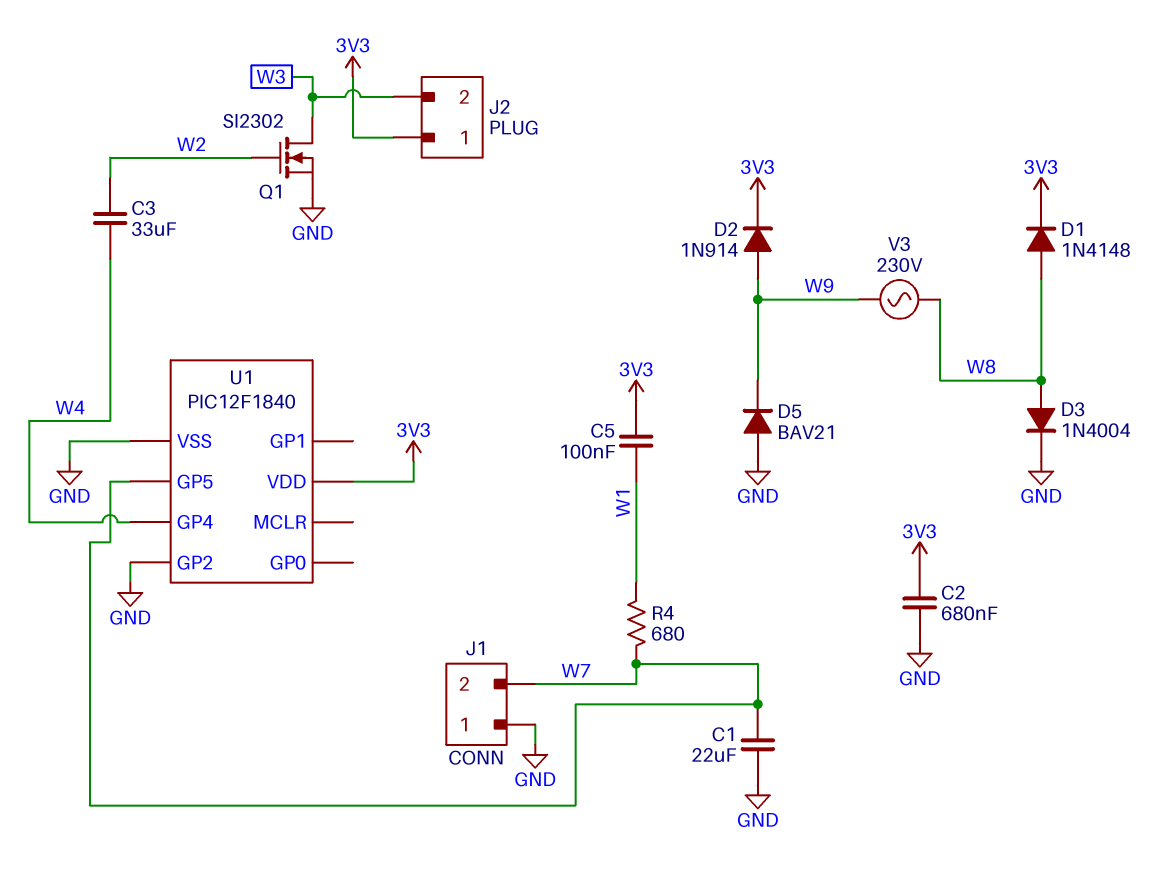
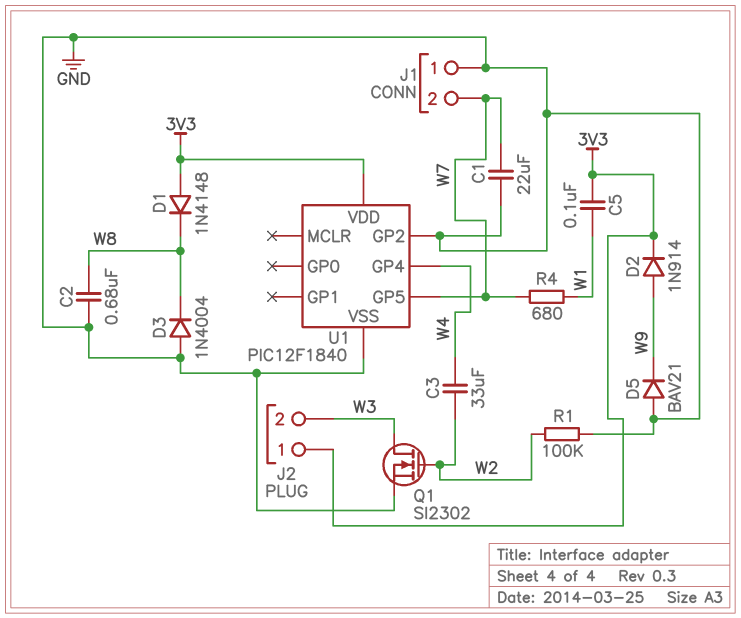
C2: 680nF (3V3, GND) -> 680nF (GND, W8)
D1: diode 1N4148 (A W8, K 3V3) -> diode 1N4148 (A 3V3, K W8)
D3: diode 1N4004 (A W8, K GND) -> diode 1N4004 (A GND, K W8)
R1: none -> 100k (GND, W2)
V3: AC 230V (W8, W9) -> none

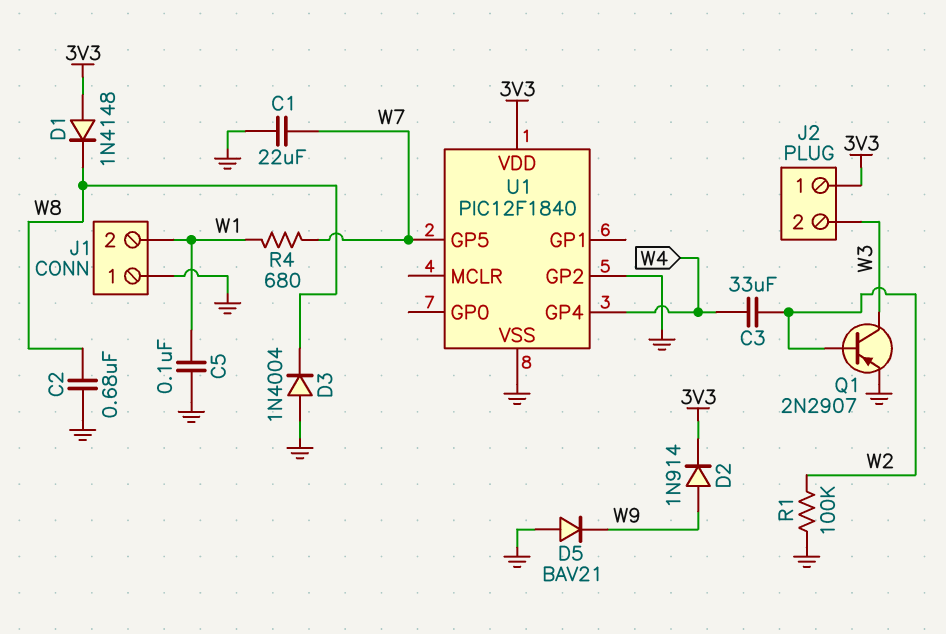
C5: 100nF (3V3, W1) -> 100nF (GND, W1)
J1 pin 2: W7 -> W1
Q1: NMOS SI2302 (G W2, D W3, S GND) -> PNP 2N2907 (B W2, C W3, E GND)

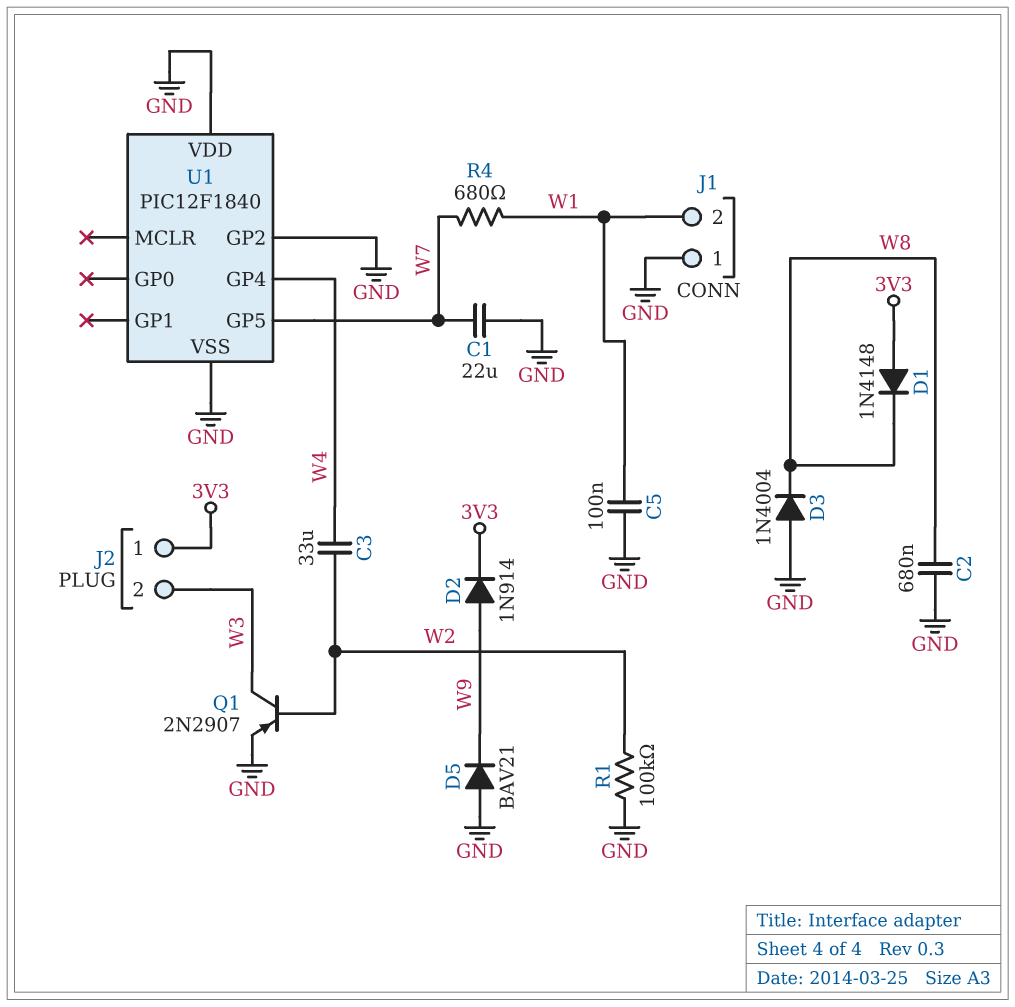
U1 pin VDD: 3V3 -> GND

